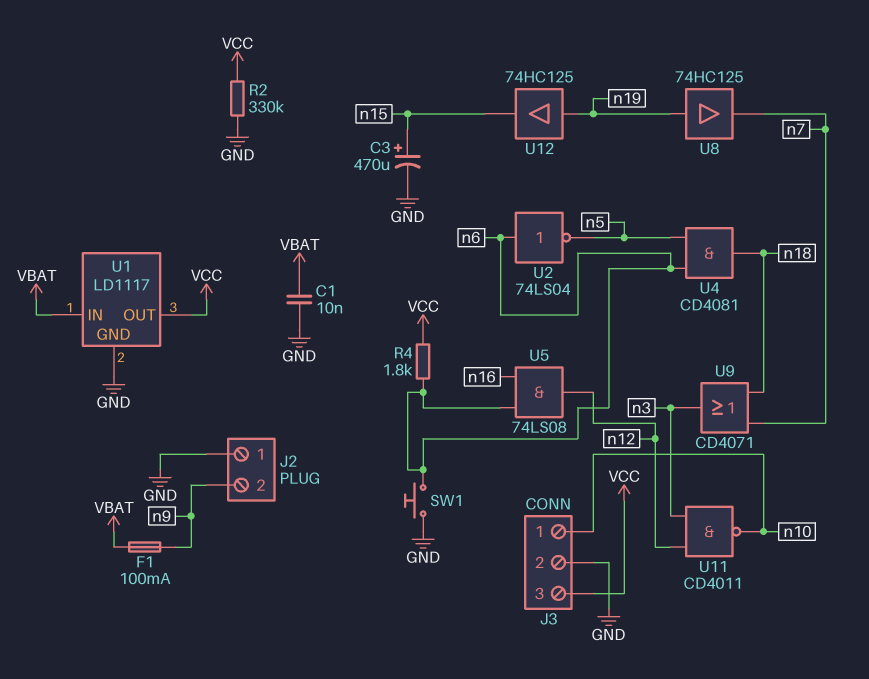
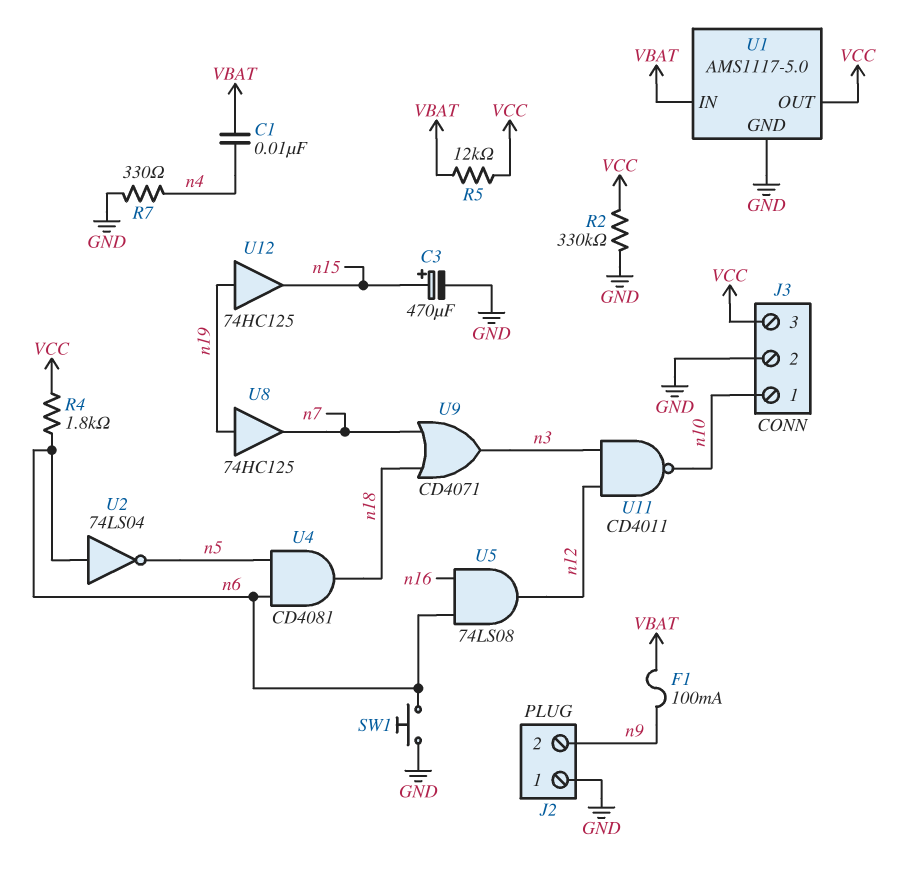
C1: 10nF (GND, VBAT) -> 10nF (VBAT, n4)
R5: none -> 12k (VBAT, VCC)
R7: none -> 330 (GND, n4)
U1: LD1117 -> AMS1117-5.0

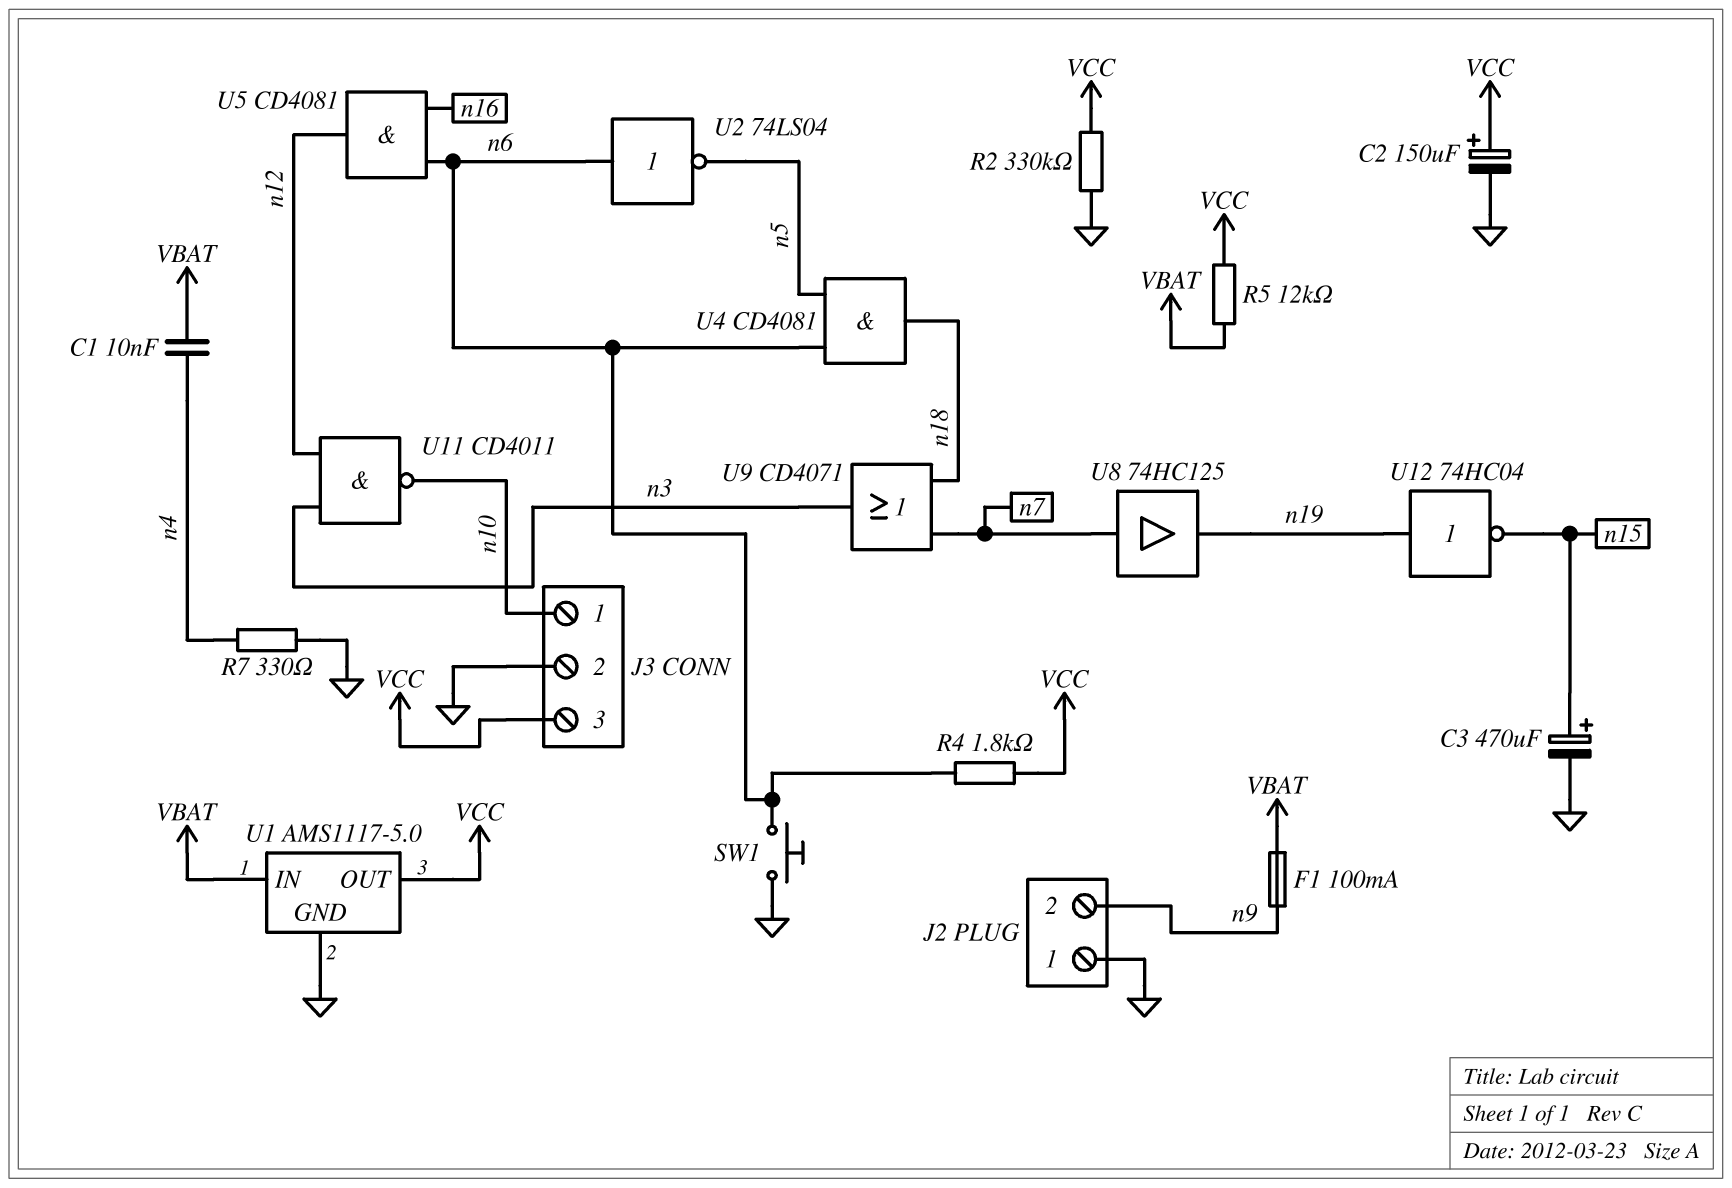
C2: none -> 150uF (plus VCC, minus GND)
U5: AND 74LS08 (in n6, in n16, out n12) -> AND CD4081 (in n6, in n16, out n12)
U8: buffer 74HC125 (in n19, out n7) -> buffer 74HC125 (in n7, out n19)
U12: buffer 74HC125 (in n19, out n15) -> NOT 74HC04 (in n19, out n15)

